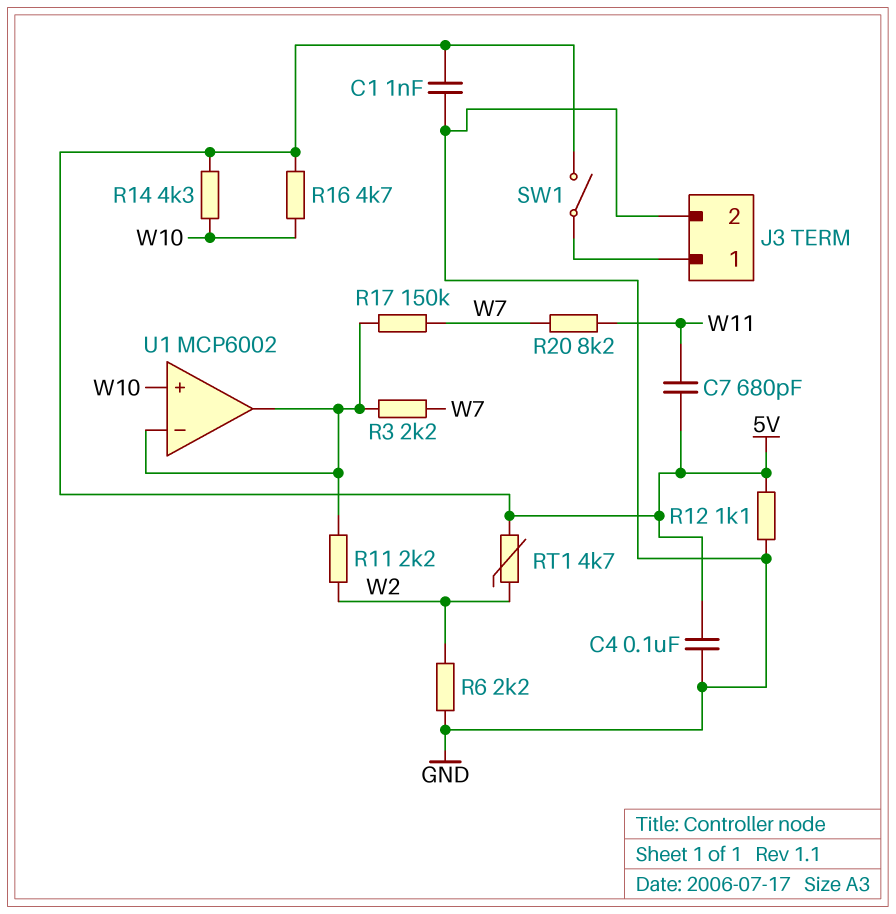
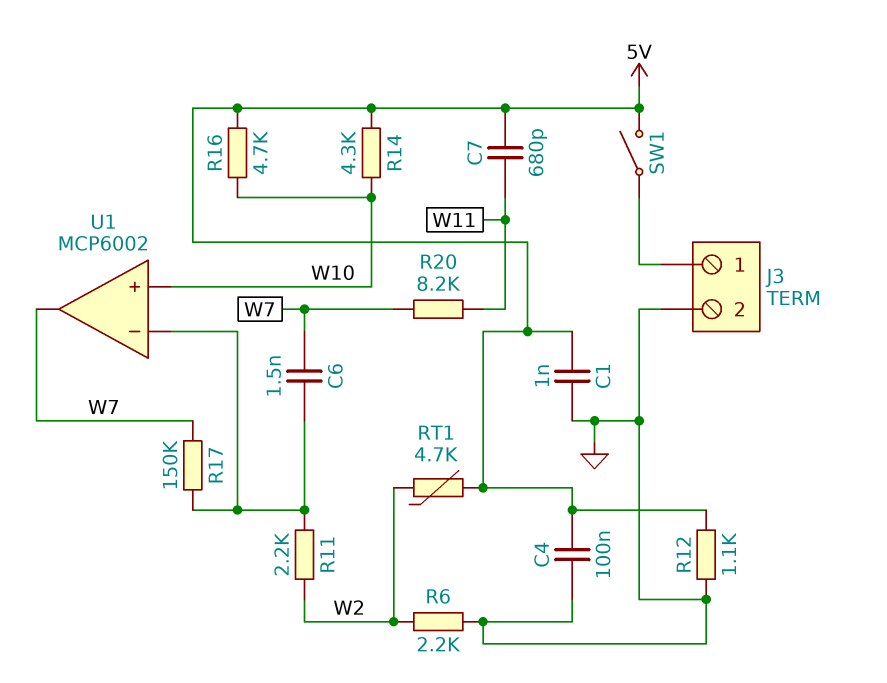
C6: none -> 1.5nF (U1/in-, W7)
R3: 2.2k (U1/in-, W7) -> none
U1 pin out: U1/in- -> W7

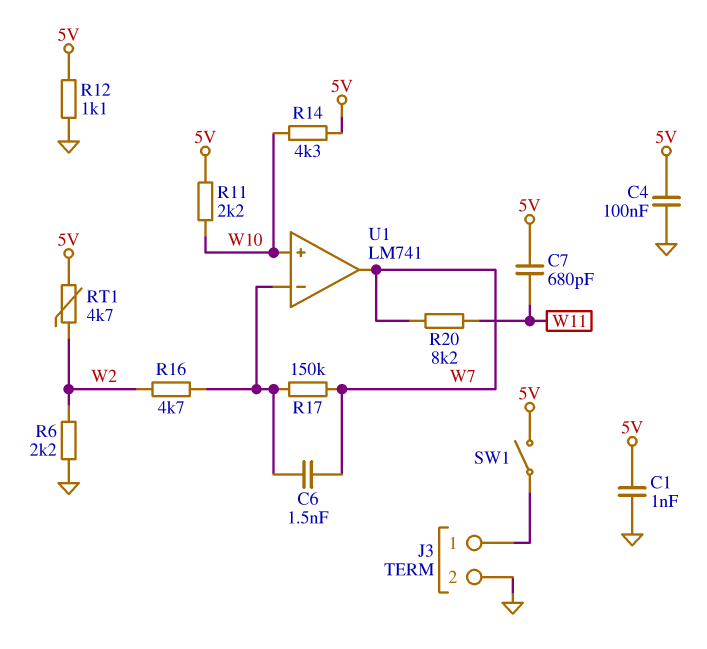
R11: 2.2k (U1/in-, W2) -> 2.2k (5V, W10)
R16: 4.7k (5V, W10) -> 4.7k (U1/in-, W2)
U1: MCP6002 -> LM741

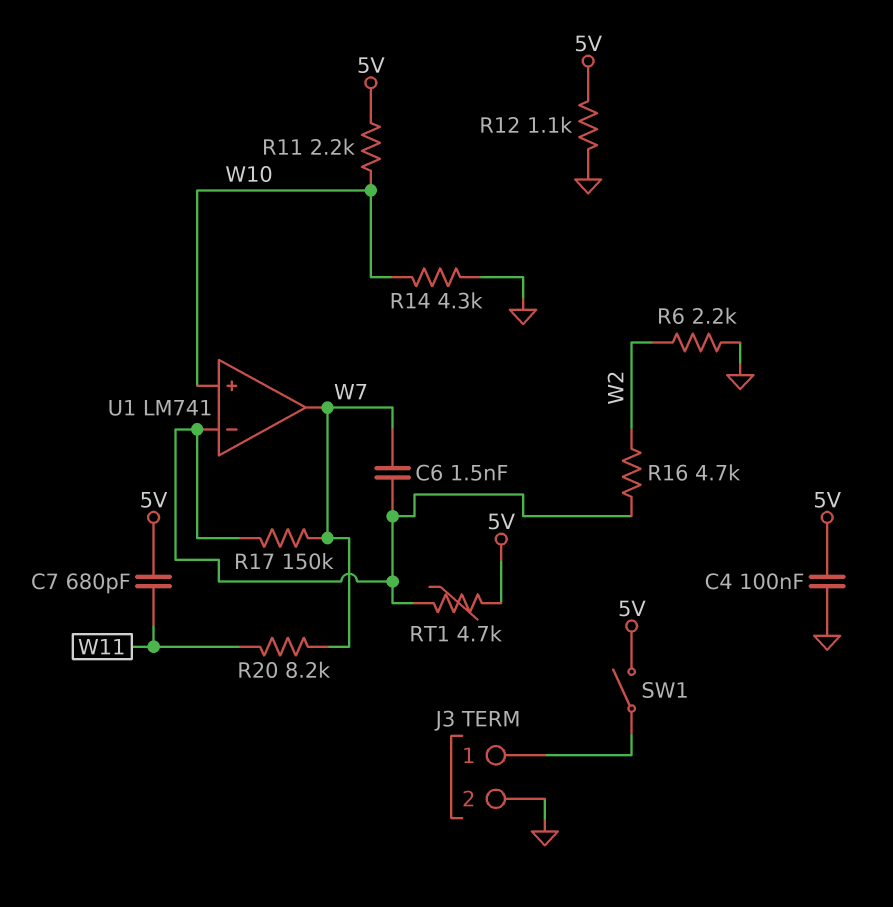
C1: 1nF (5V, GND) -> none
R14: 4.3k (5V, W10) -> 4.3k (GND, W10)
RT1: 4.7k (5V, W2) -> 4.7k (5V, U1/in-)

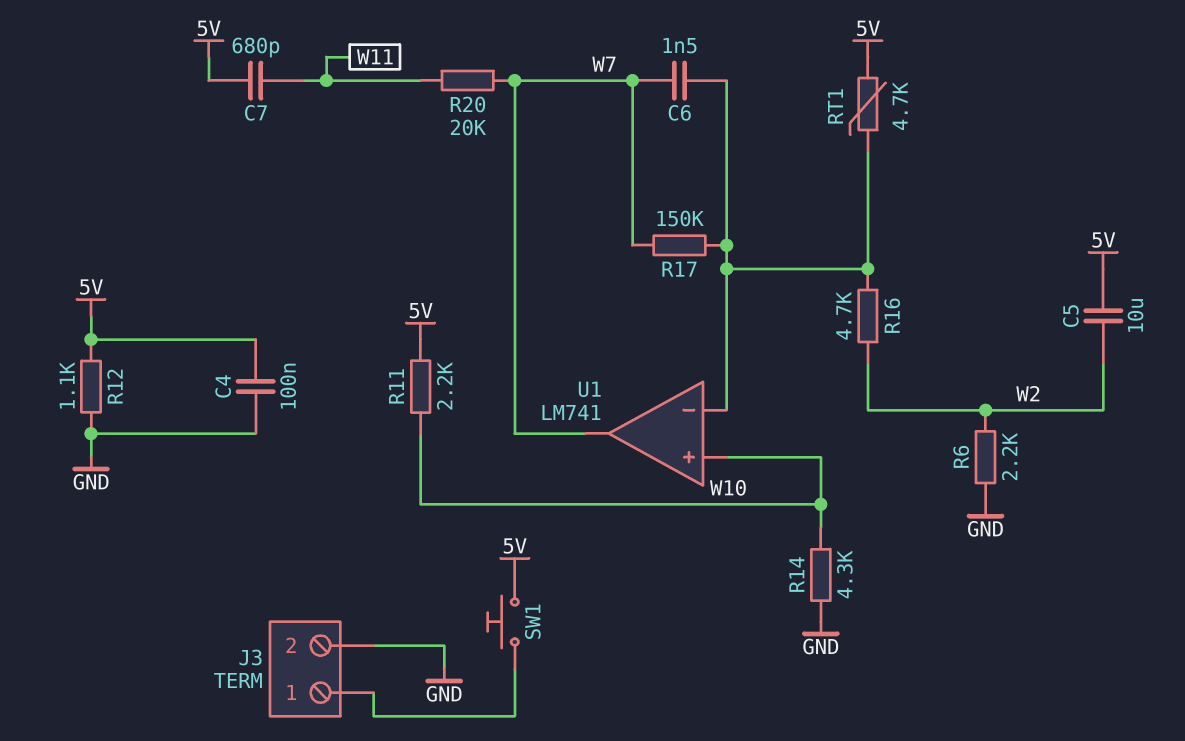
C5: none -> 10uF (5V, W2)
R20: 8.2k (W7, W11) -> 20k (W7, W11)
SW1: switch (5V, J3/1) -> button (5V, J3/1)

